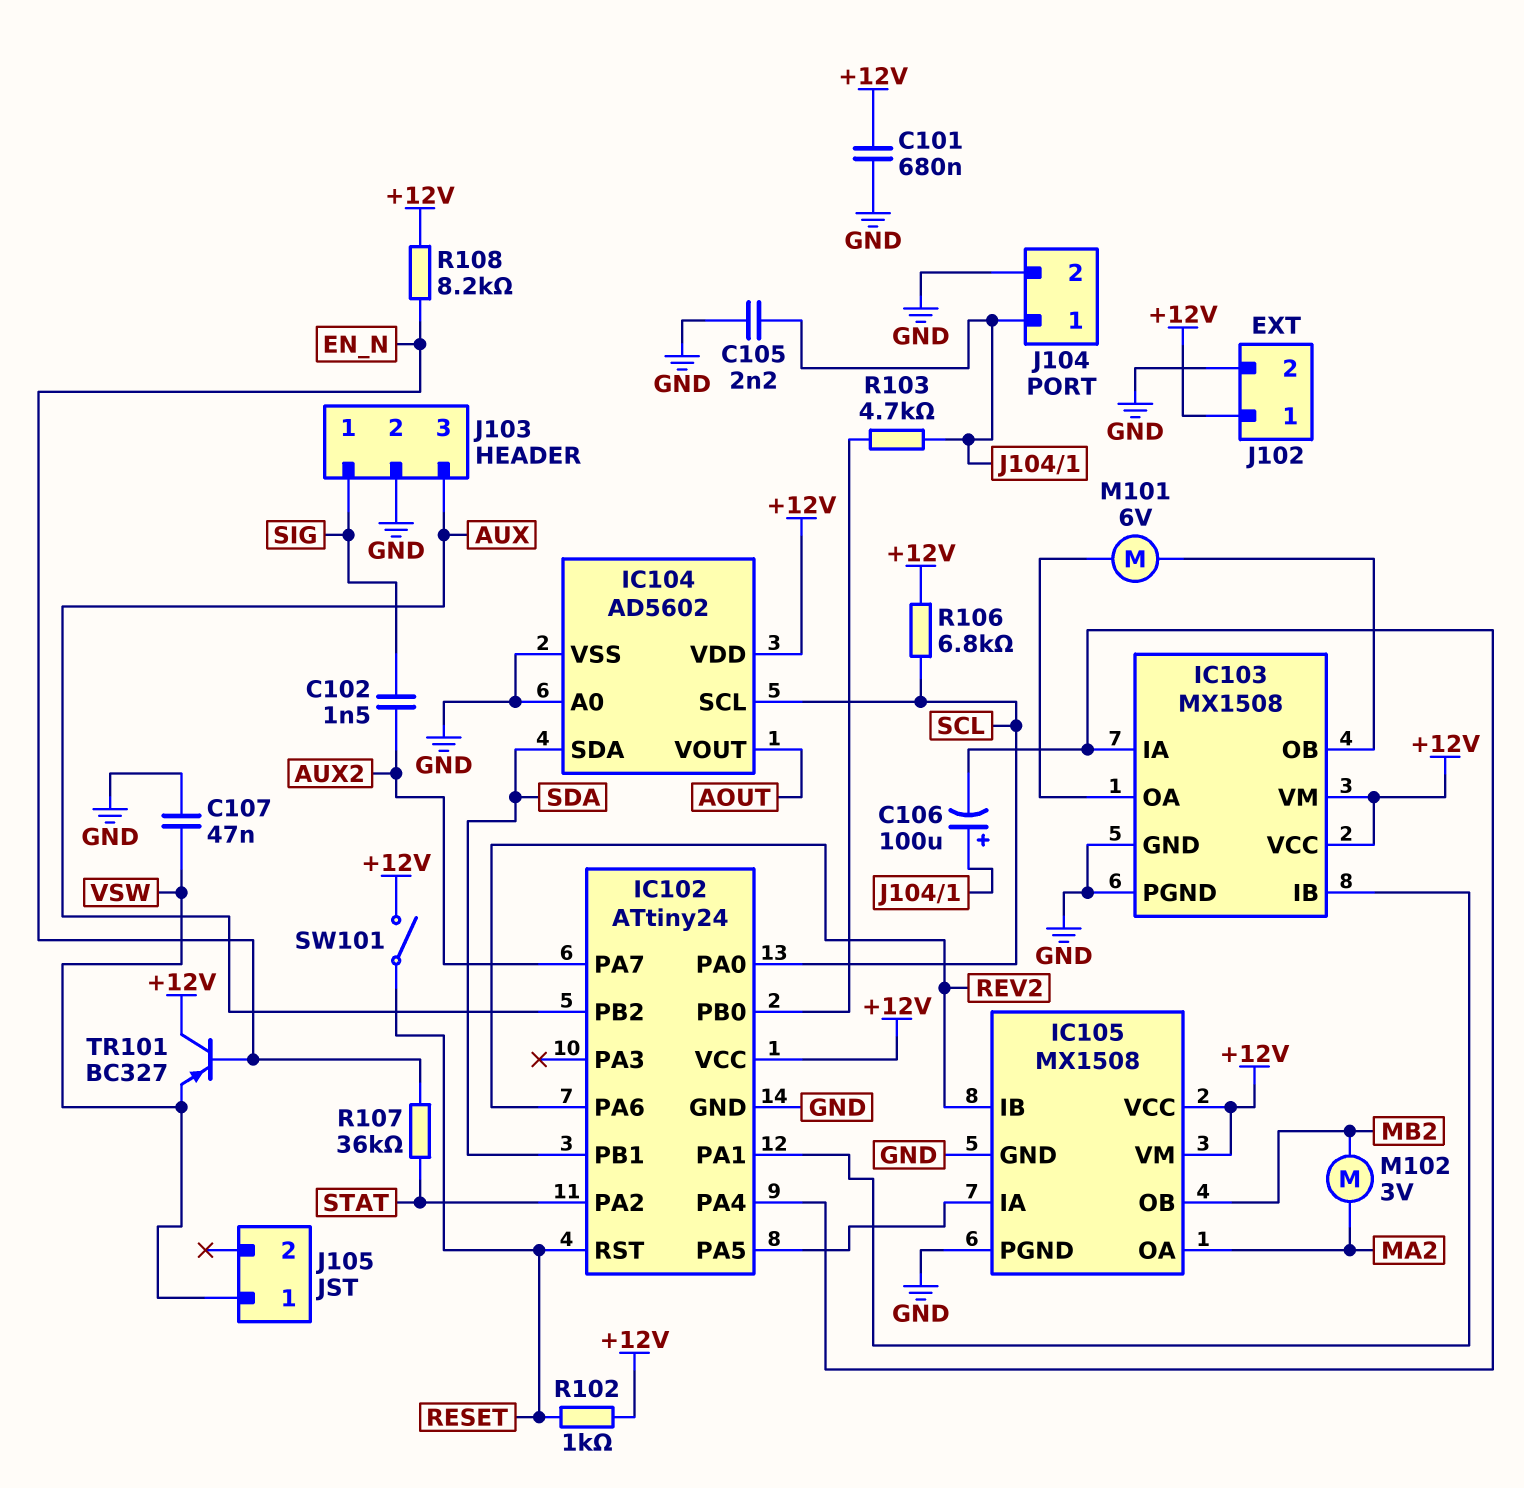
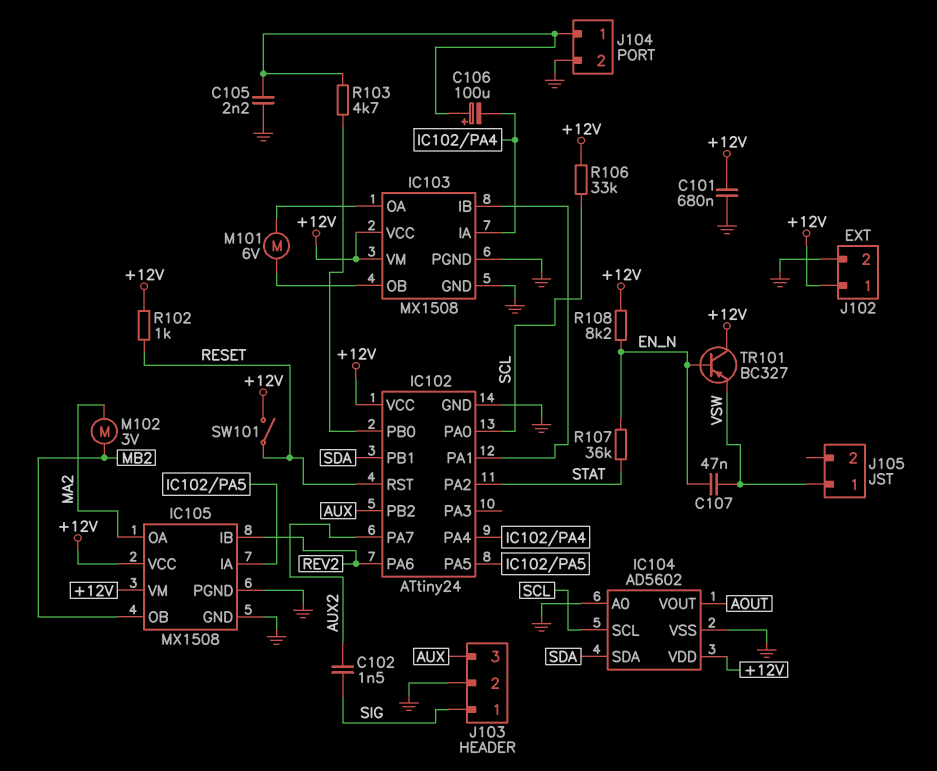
C107: 47nF (GND, VSW) -> 47nF (EN_N, VSW)
R106: 6.8k (+12V, SCL) -> 33k (+12V, SCL)

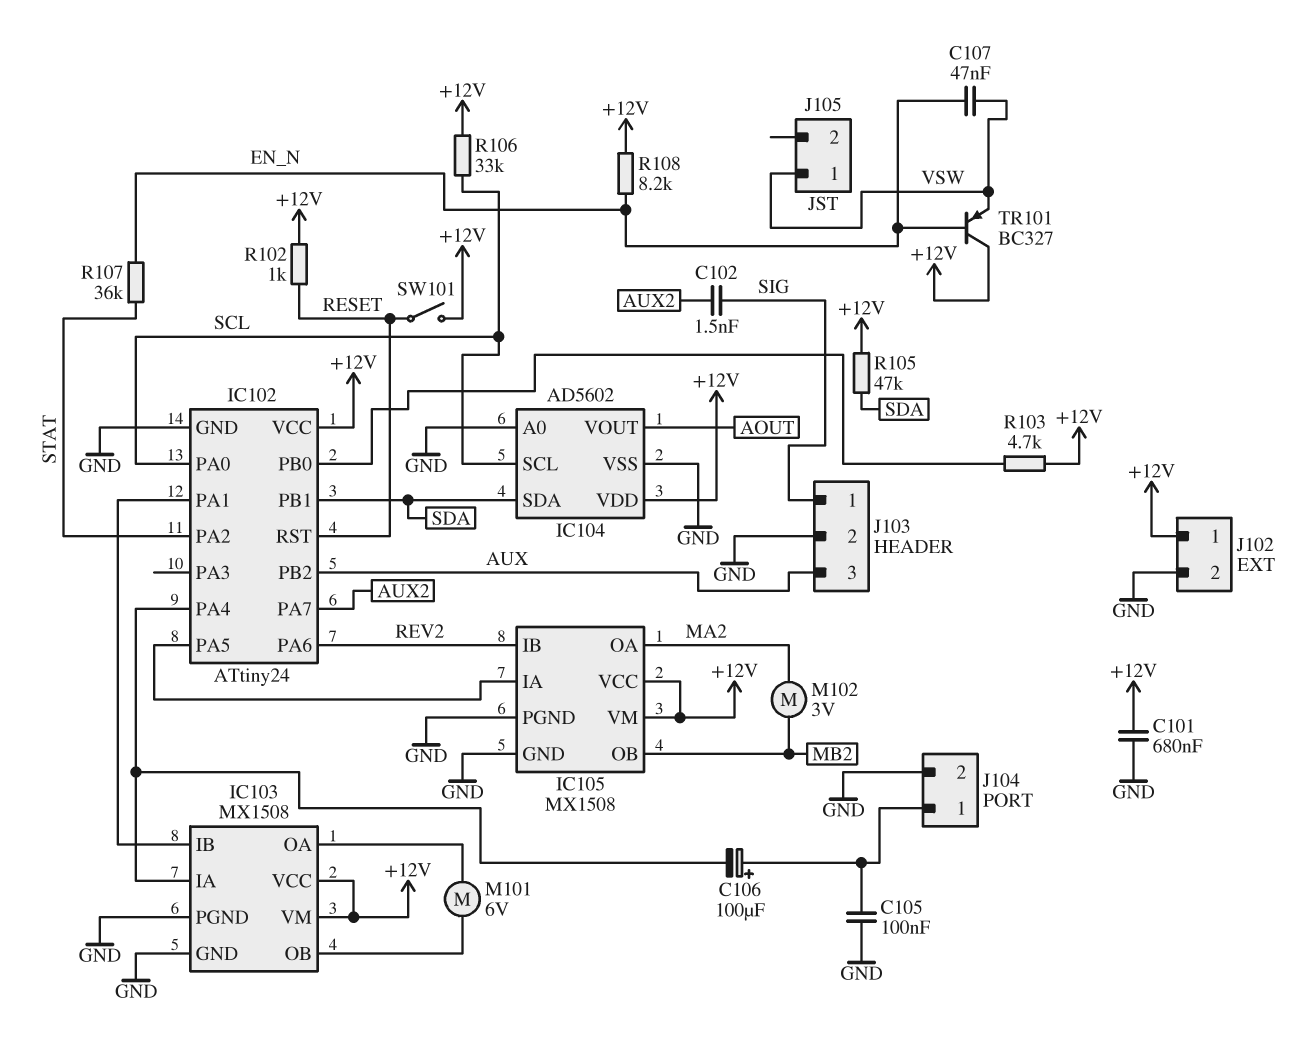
C105: 2.2nF (GND, J104/1) -> 100nF (GND, J104/1)
R103: 4.7k (IC102/PB0, J104/1) -> 4.7k (+12V, IC102/PB0)
R105: none -> 47k (+12V, SDA)

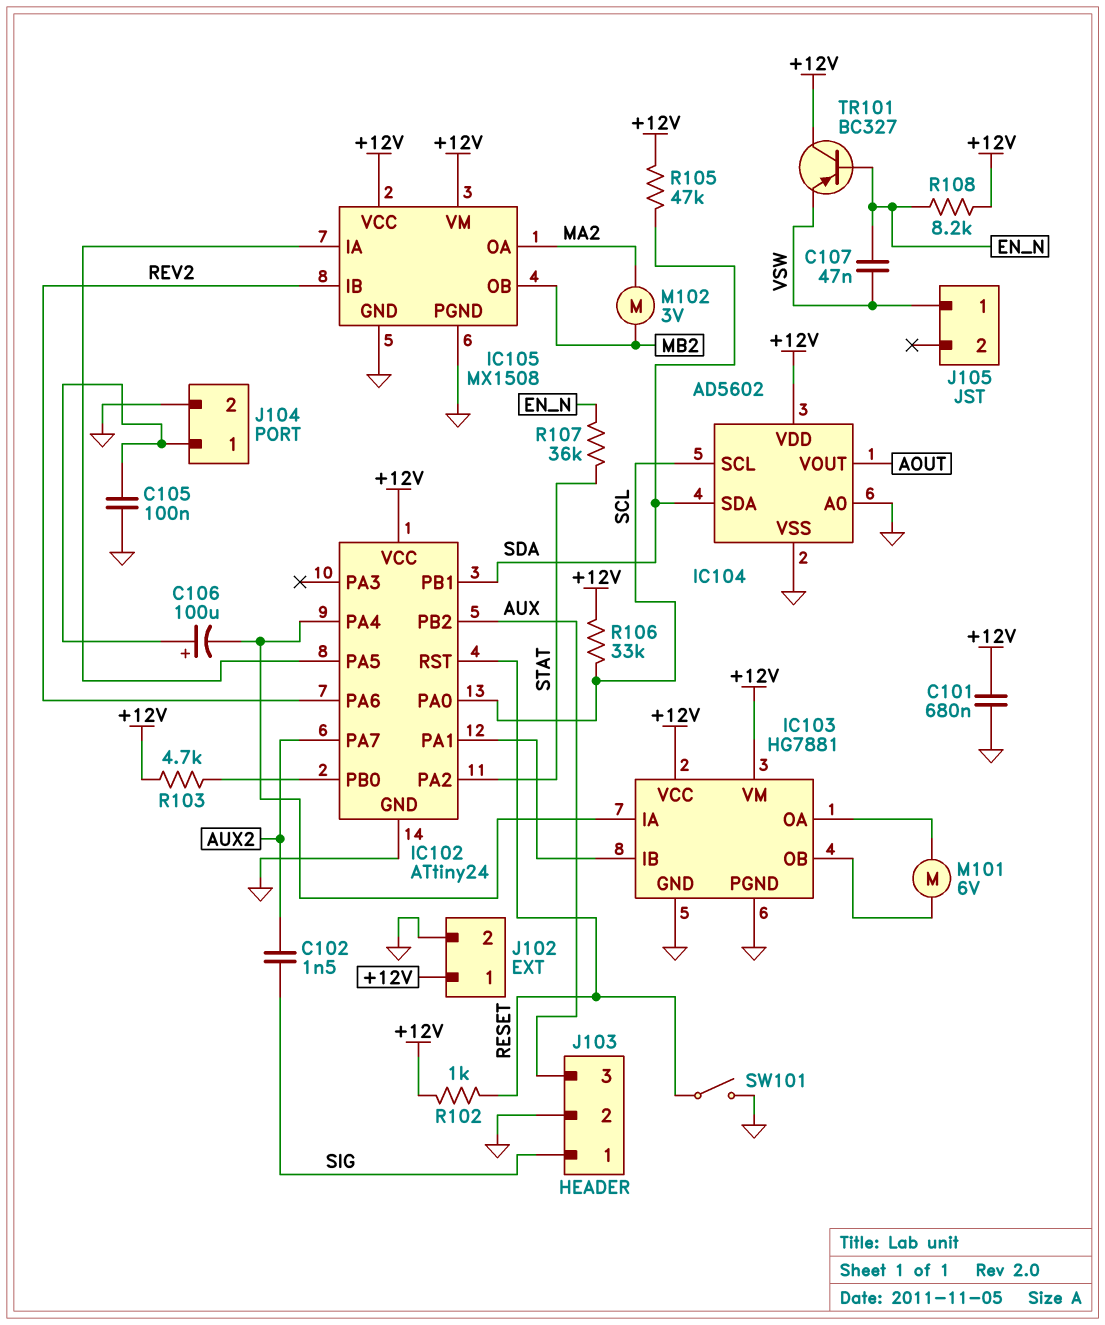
IC103: MX1508 -> HG7881
SW101: switch (+12V, RESET) -> switch (GND, RESET)

